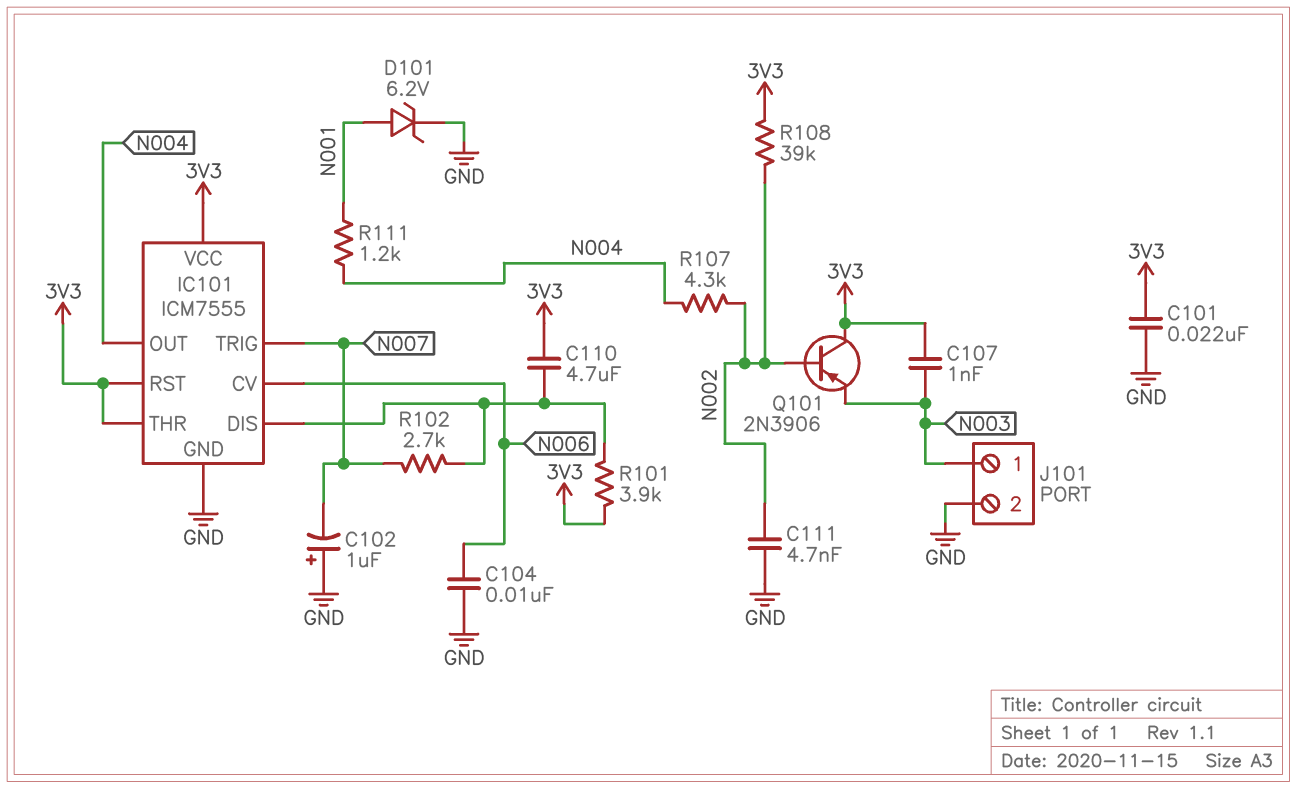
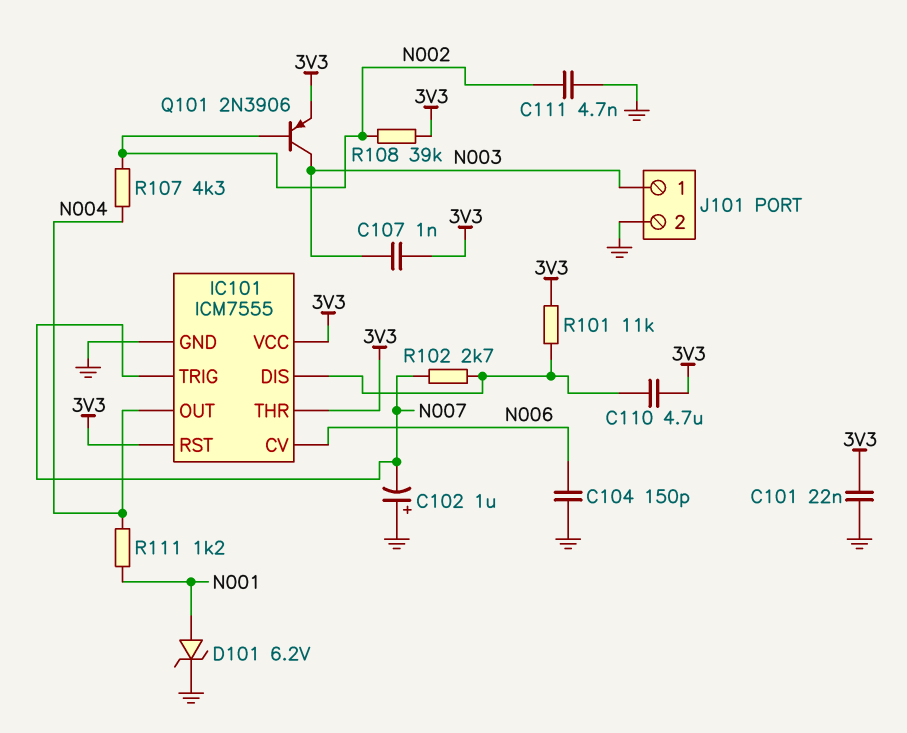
C104: 10nF (GND, N006) -> 150pF (GND, N006)
Q101: PNP 2N3906 (B N002, C 3V3, E N003) -> PNP 2N3906 (B N002, C N003, E 3V3)
R101: 3.9k (3V3, IC101/DIS) -> 11k (3V3, IC101/DIS)

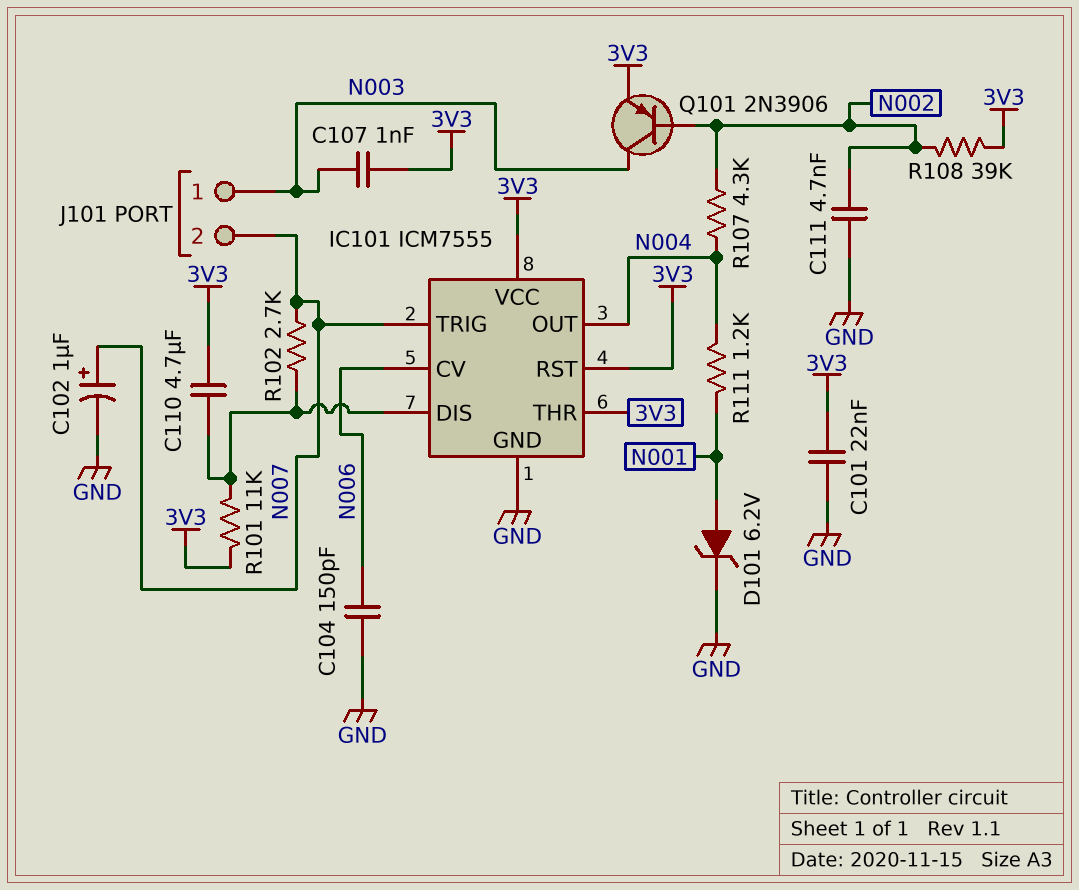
C102: 1uF (plus GND, minus N007) -> 1uF (plus N007, minus GND)
J101 pin 2: GND -> N007

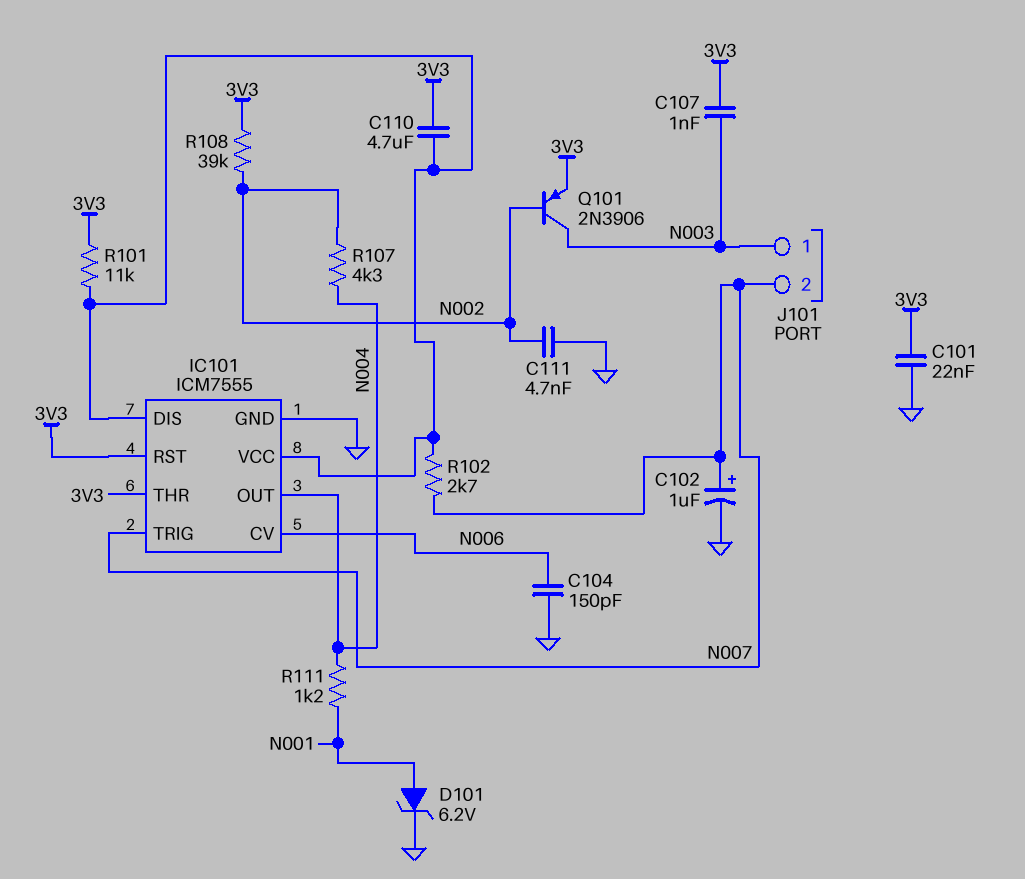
IC101 pin VCC: 3V3 -> IC101/DIS

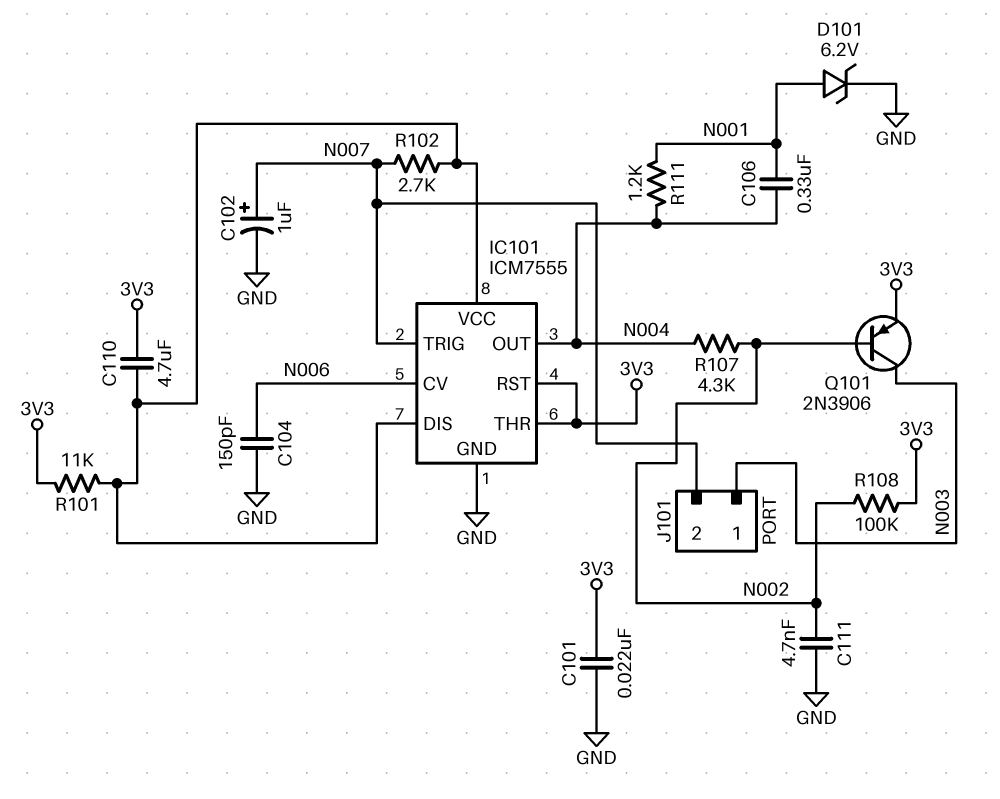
C106: none -> 330nF (N001, N004)
C107: 1nF (3V3, N003) -> none
R108: 39k (3V3, N002) -> 100k (3V3, N002)

